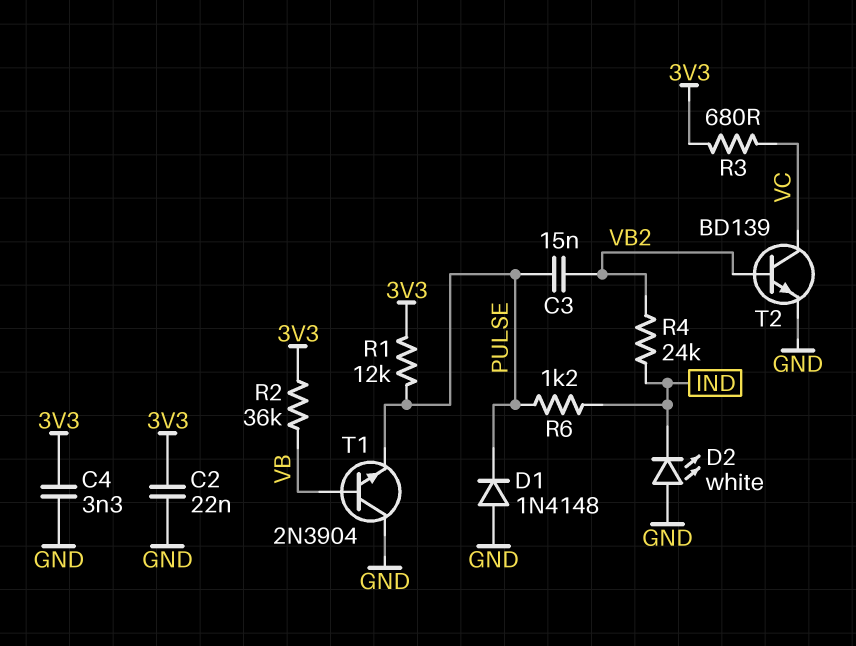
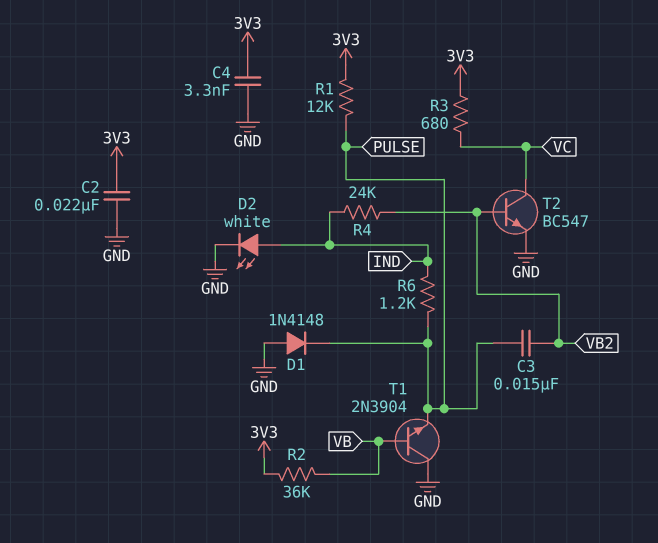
D2: LED white (A GND, K IND) -> LED white (A IND, K GND)
T2: NPN BD139 (B VB2, C VC, E GND) -> NPN BC547 (B VB2, C VC, E GND)

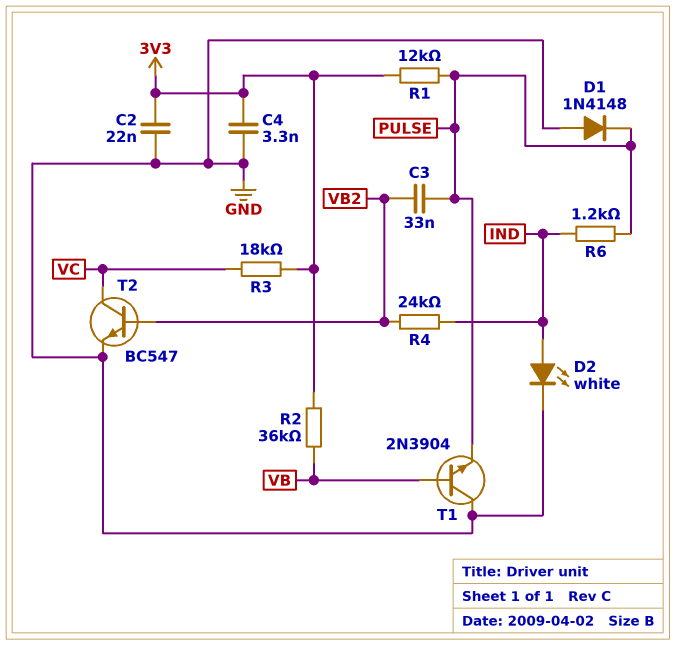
C3: 15nF (PULSE, VB2) -> 33nF (PULSE, VB2)
R3: 680 (3V3, VC) -> 18k (3V3, VC)

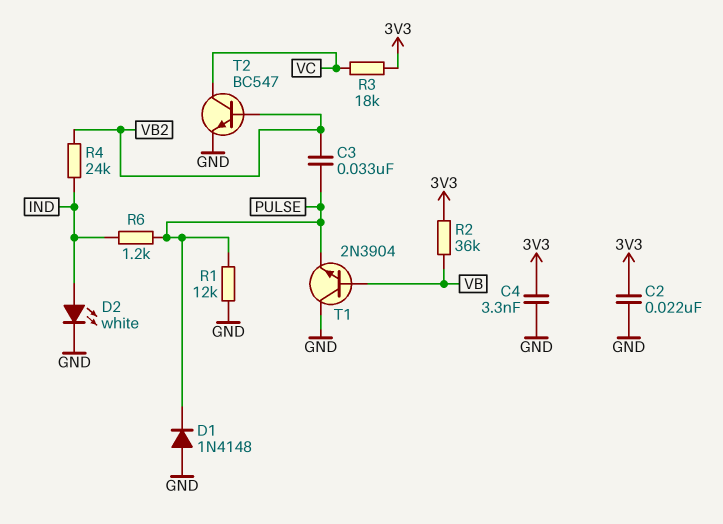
R1: 12k (3V3, PULSE) -> 12k (GND, PULSE)

